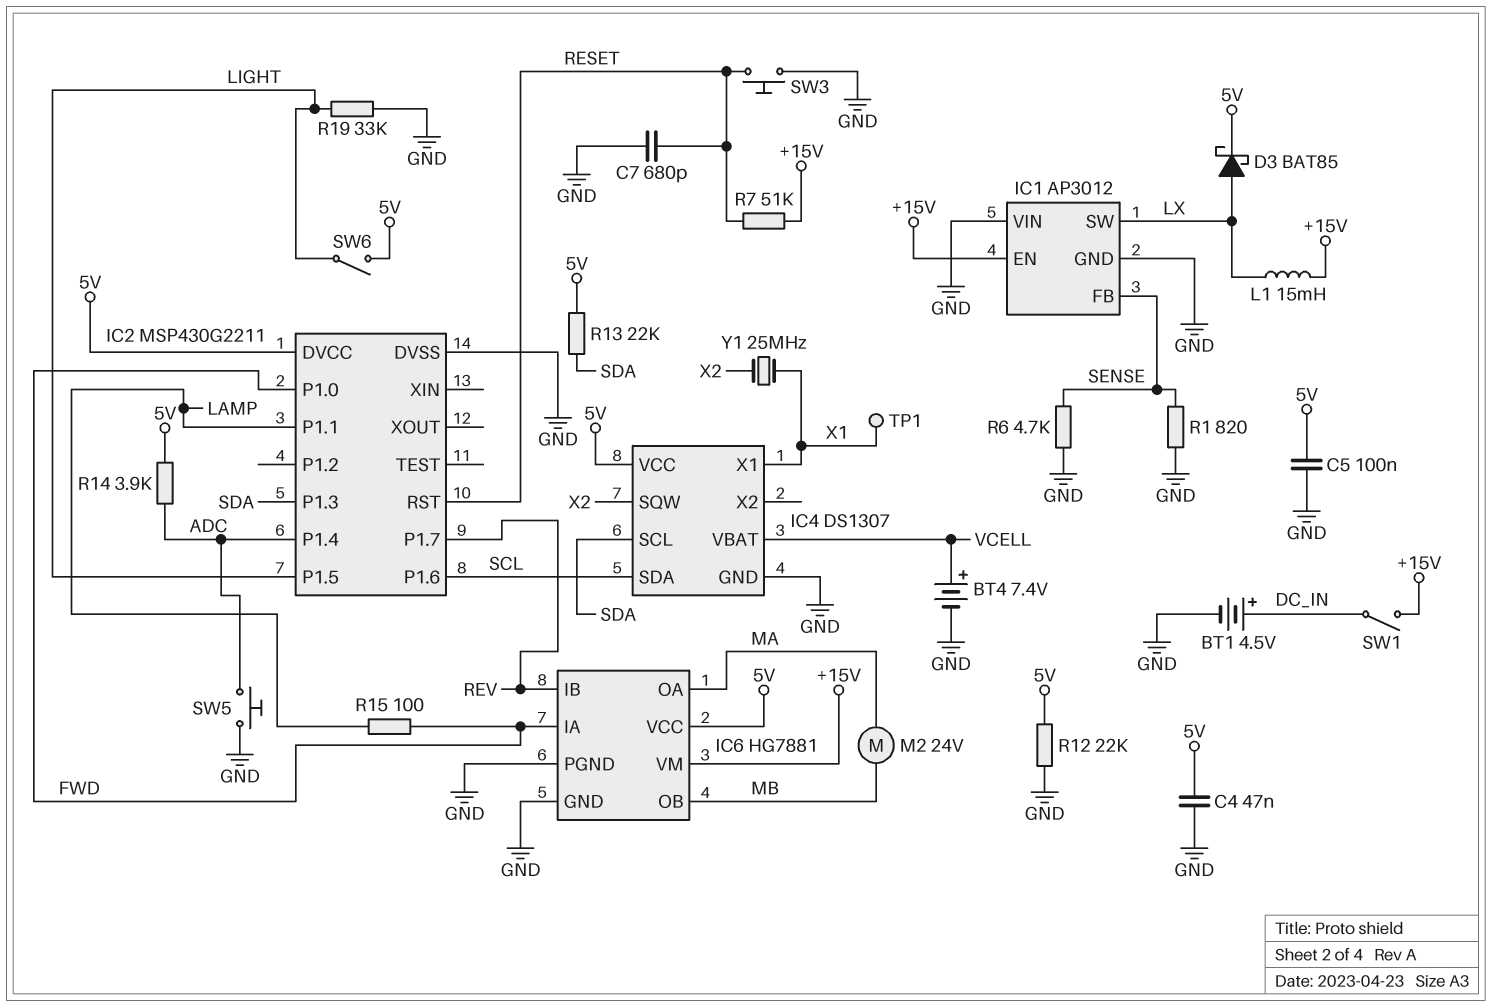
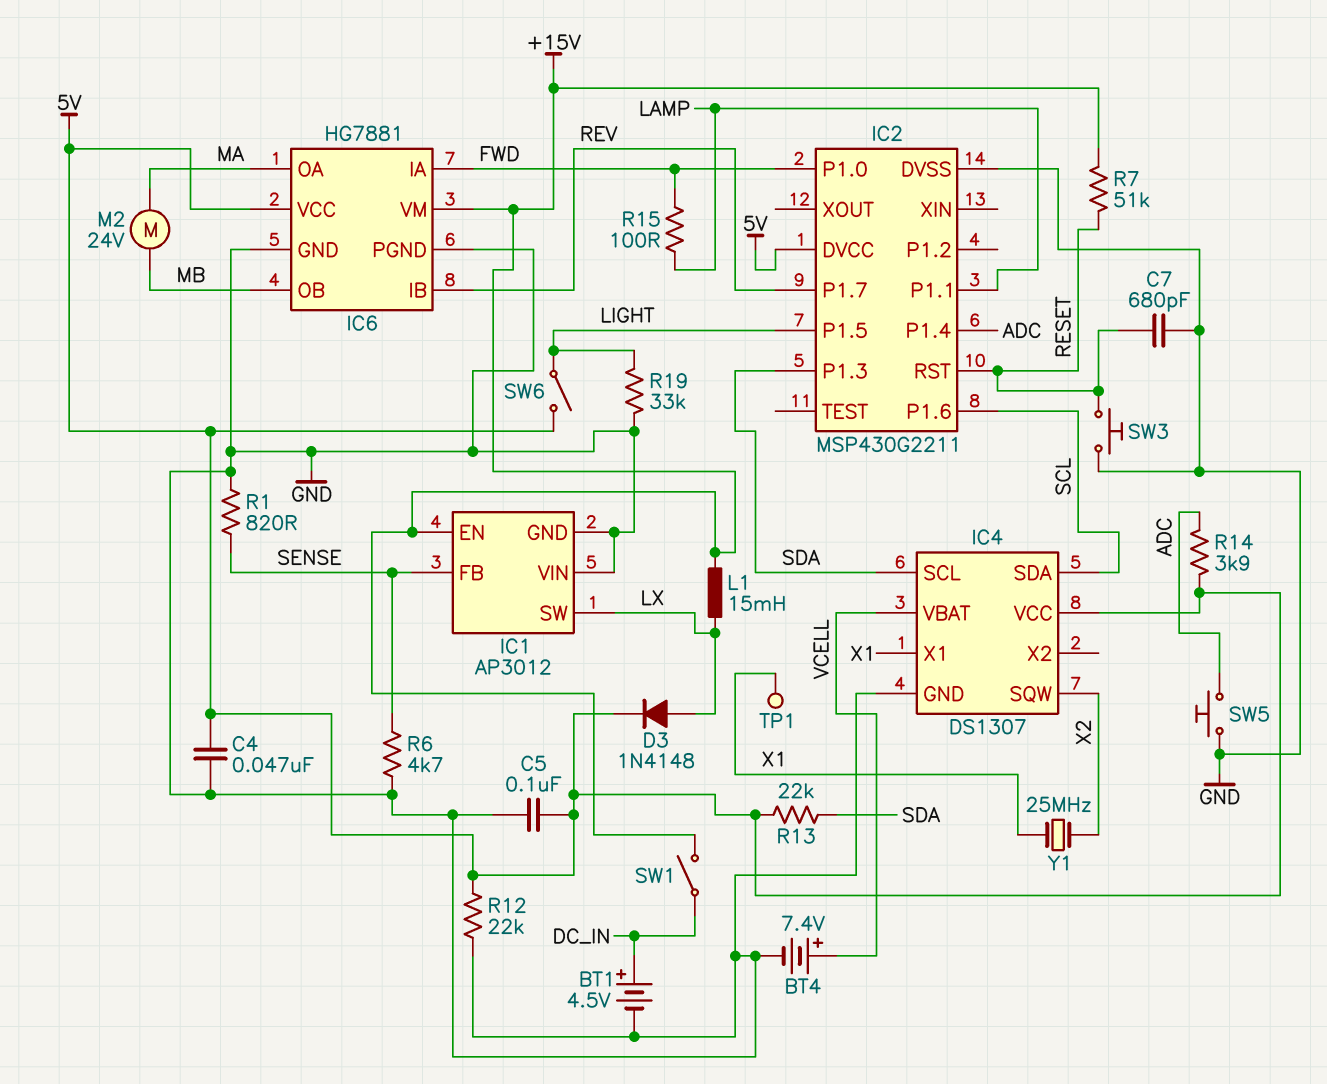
D3: schottky BAT85 (A LX, K 5V) -> diode 1N4148 (A LX, K 5V)

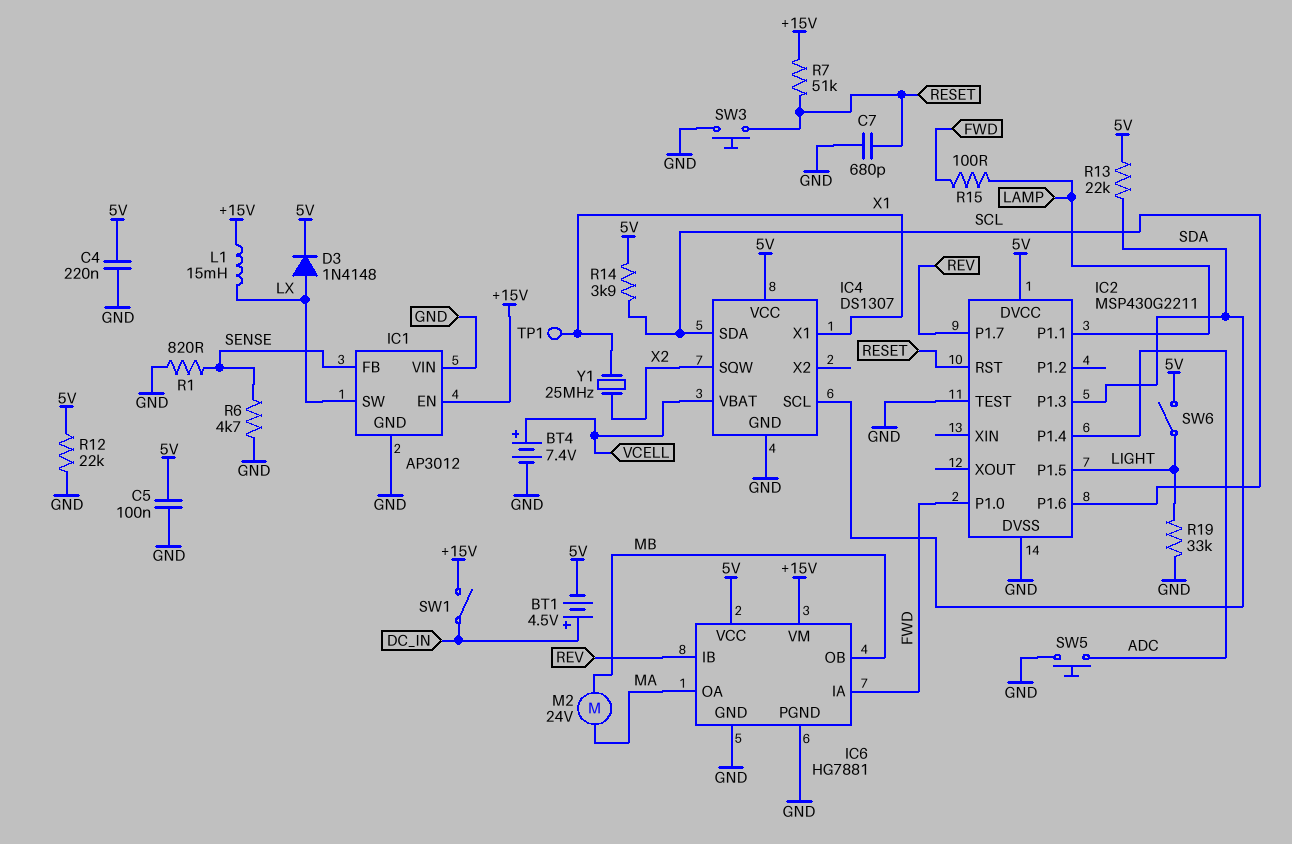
BT1: 4.5V (plus DC_IN, minus GND) -> 4.5V (plus DC_IN, minus 5V)
C4: 47nF (5V, GND) -> 220nF (5V, GND)
IC2 pin TEST: none -> GND
R14: 3.9k (5V, ADC) -> 3.9k (5V, SCL)

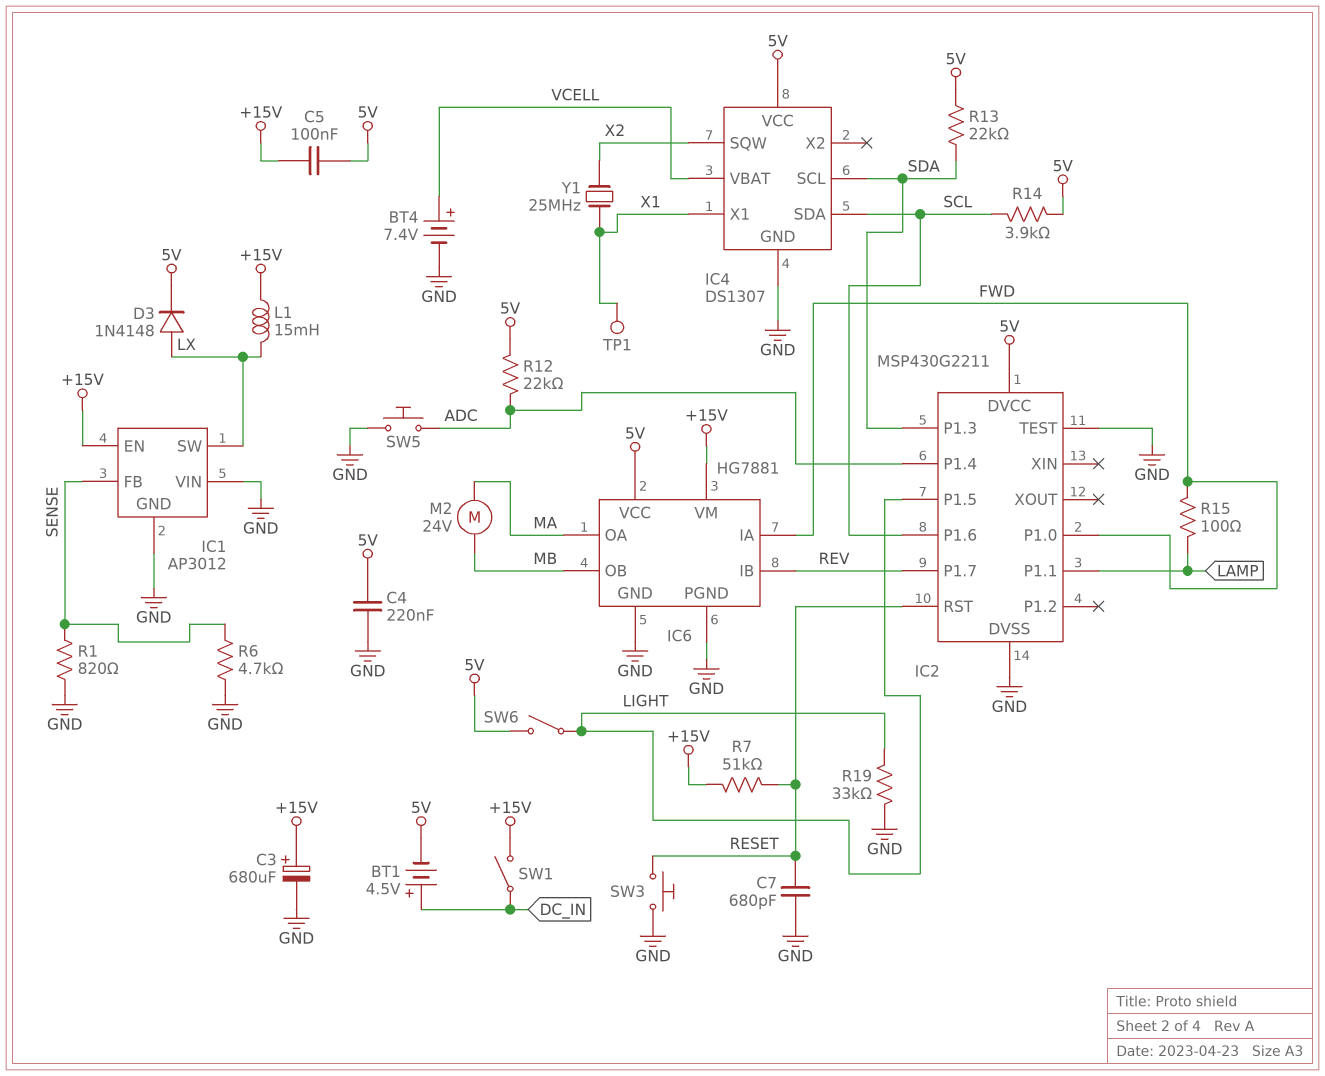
C3: none -> 680uF (plus +15V, minus GND)
C5: 100nF (5V, GND) -> 100nF (+15V, 5V)
R12: 22k (5V, GND) -> 22k (5V, ADC)

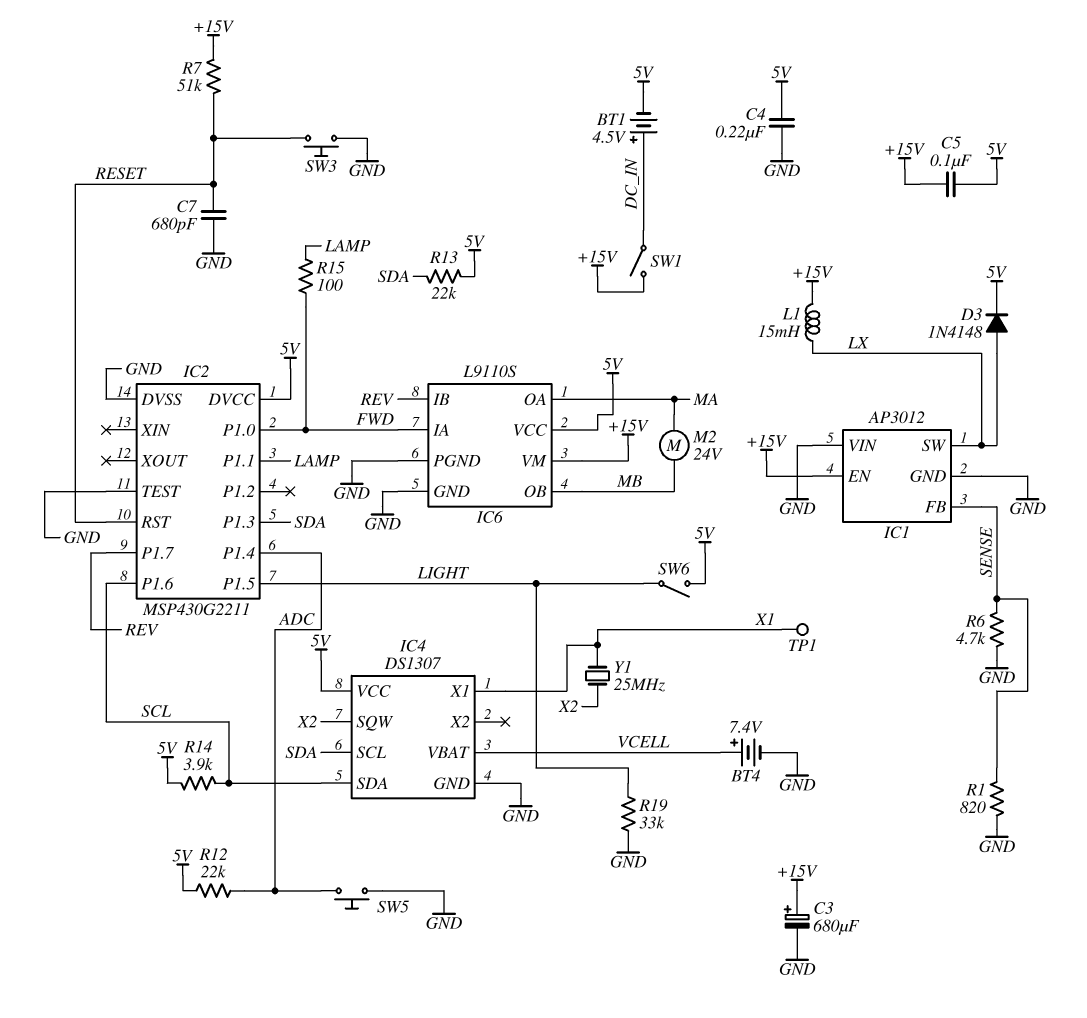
IC6: HG7881 -> L9110S

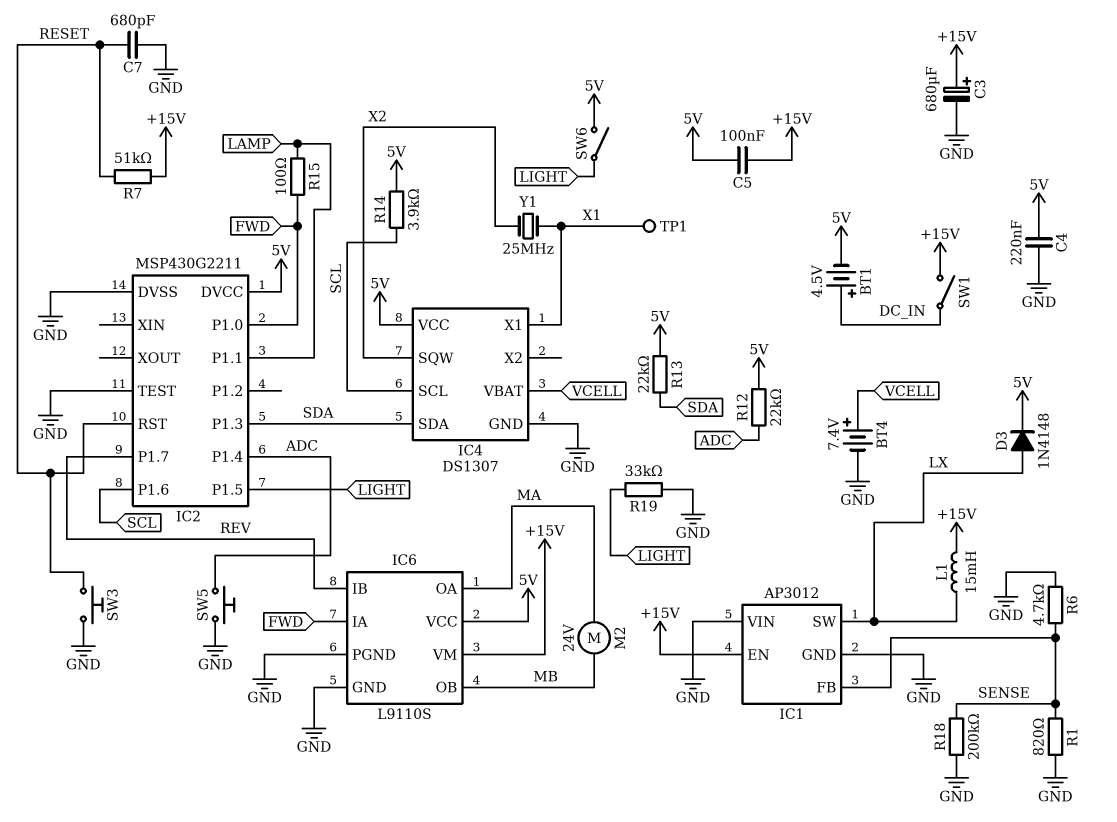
IC4 pin SCL: SDA -> SCL
IC4 pin SDA: SCL -> SDA
R18: none -> 200k (GND, SENSE)

